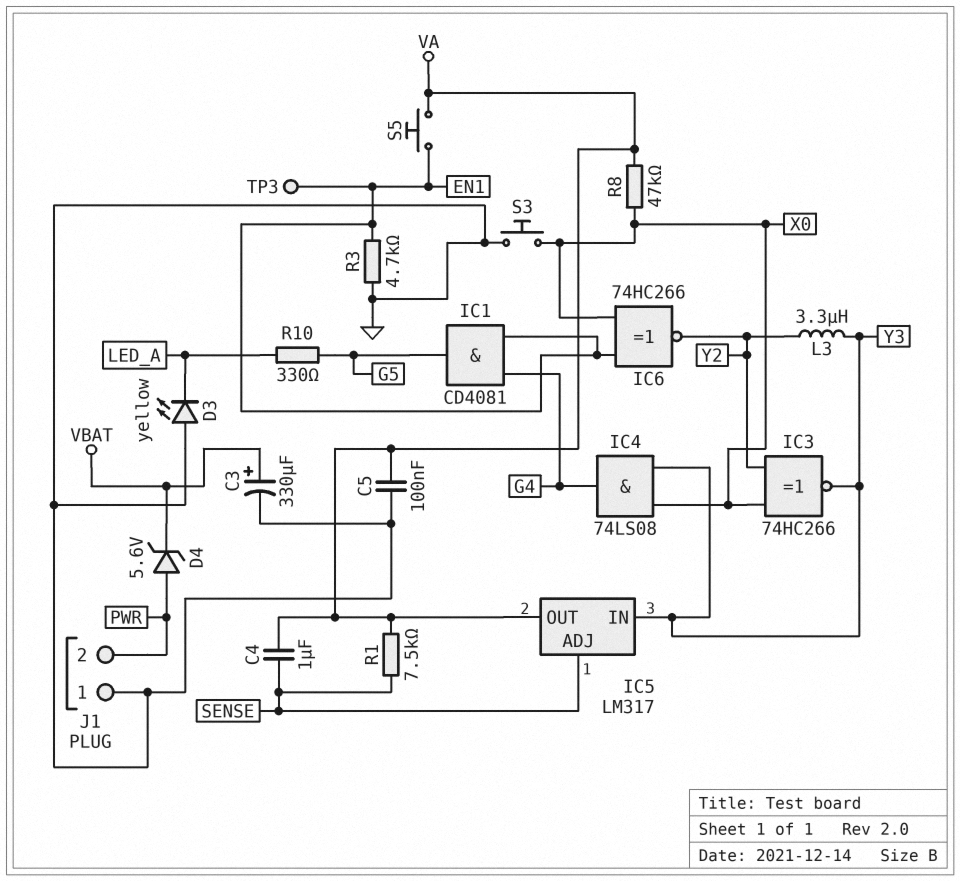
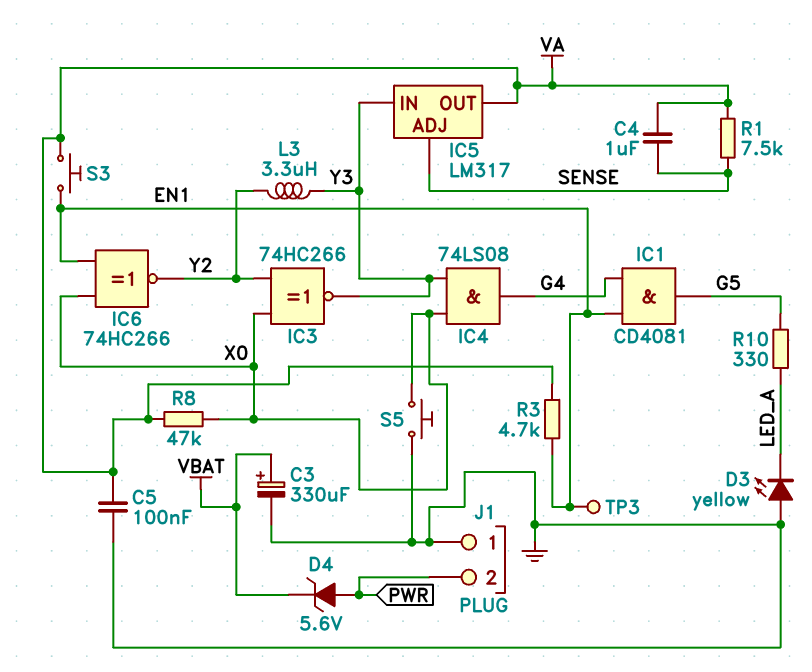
R3: 4.7k (EN1, GND) -> 4.7k (EN1, VA)
S3: button (GND, X0) -> button (EN1, VA)
S5: button (EN1, VA) -> button (GND, X0)

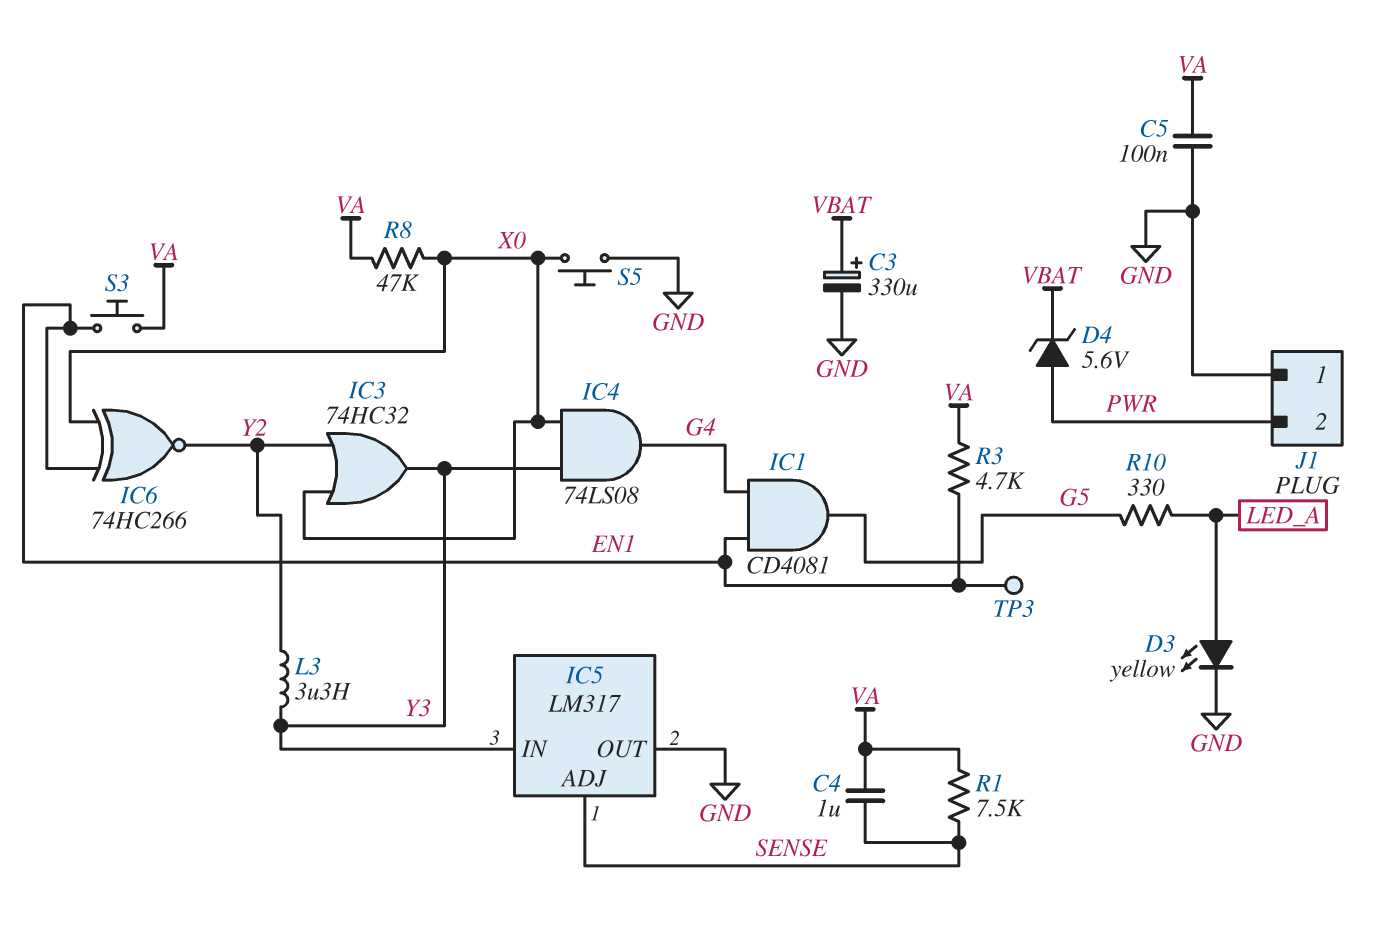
D3: LED yellow (A GND, K LED_A) -> LED yellow (A LED_A, K GND)
IC3: XNOR 74HC266 (in X0, in Y2, out Y3) -> OR 74HC32 (in X0, in Y2, out Y3)
IC5 pin OUT: VA -> GND

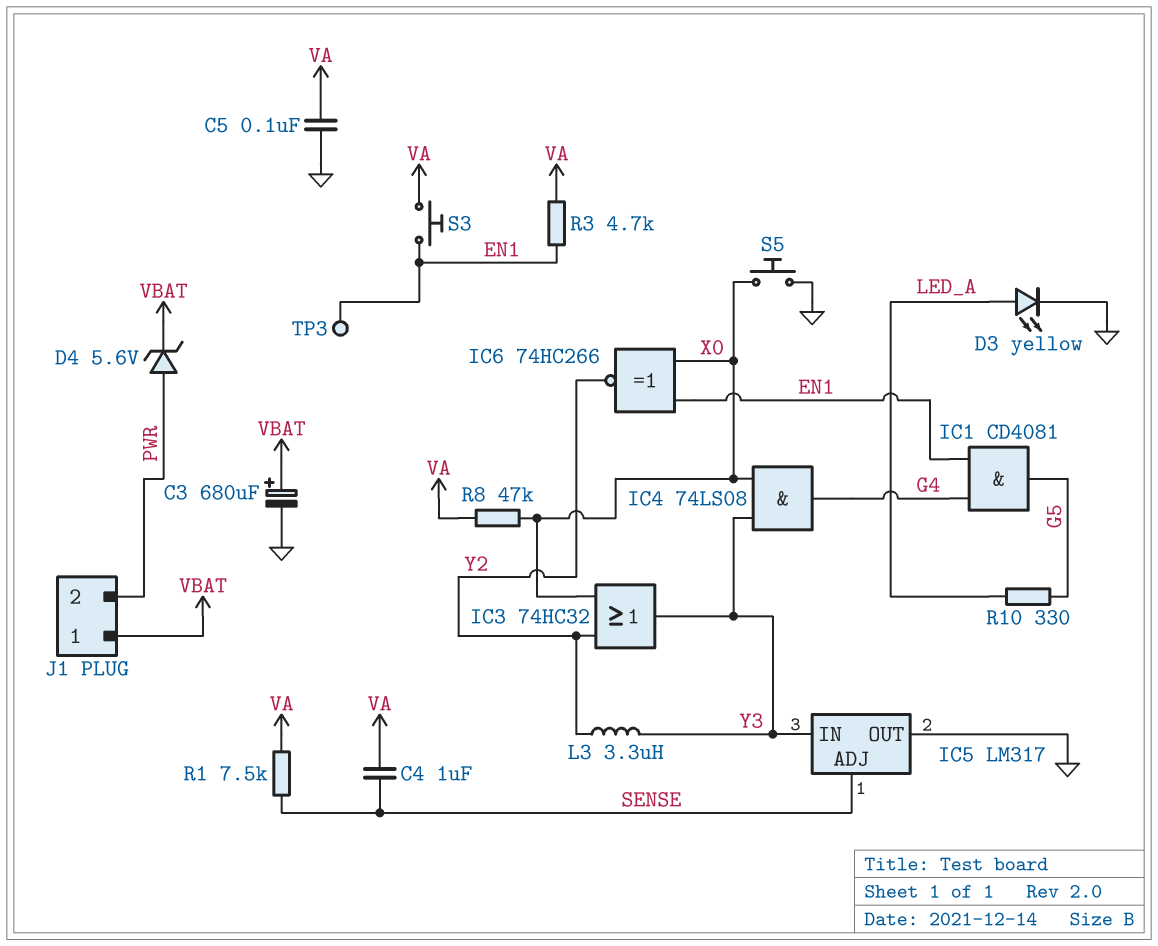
C3: 330uF (plus VBAT, minus GND) -> 680uF (plus VBAT, minus GND)
J1 pin 1: GND -> VBAT

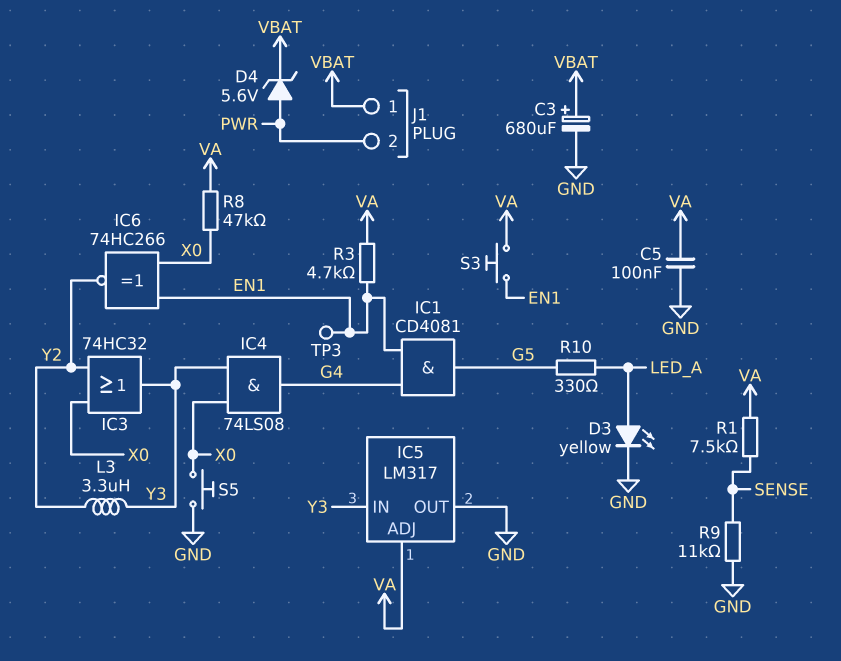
C4: 1uF (SENSE, VA) -> none
IC5 pin ADJ: SENSE -> VA
R9: none -> 11k (GND, SENSE)

